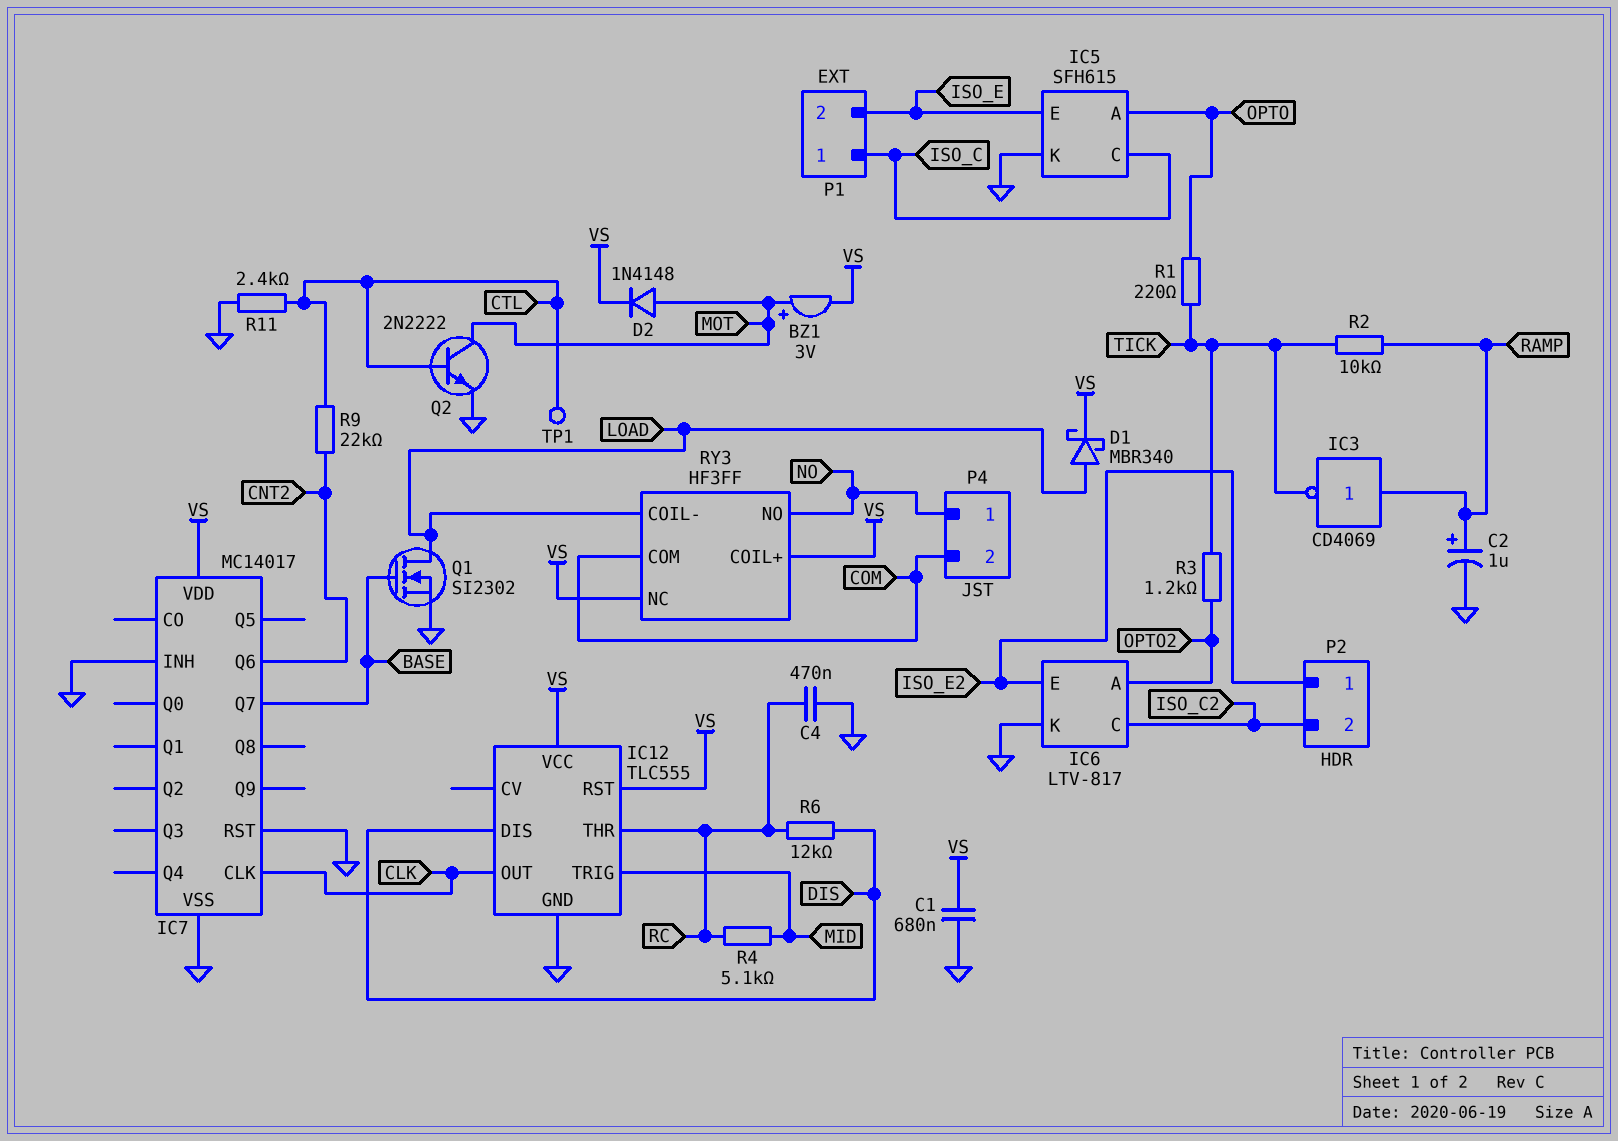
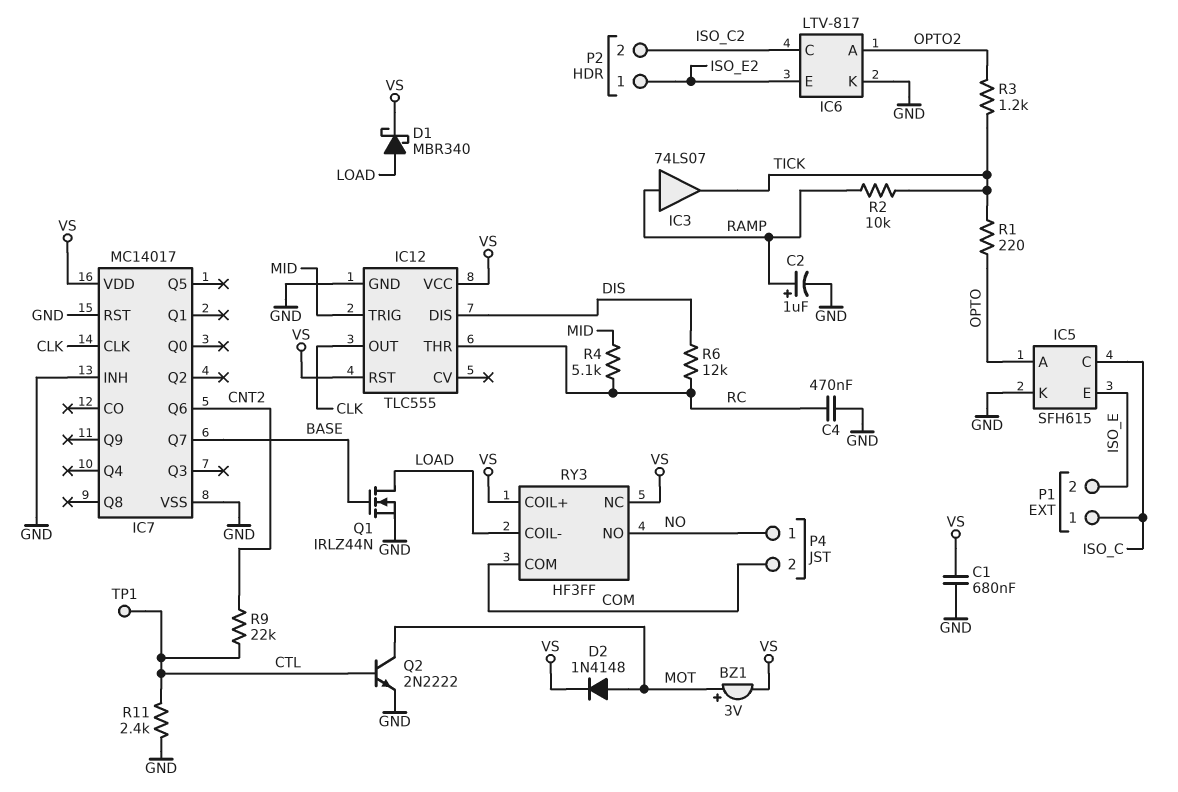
IC3: NOT CD4069 (in RAMP, out TICK) -> buffer 74LS07 (in RAMP, out TICK)
Q1: NMOS SI2302 (G BASE, D LOAD, S GND) -> NMOS IRLZ44N (G BASE, D LOAD, S GND)

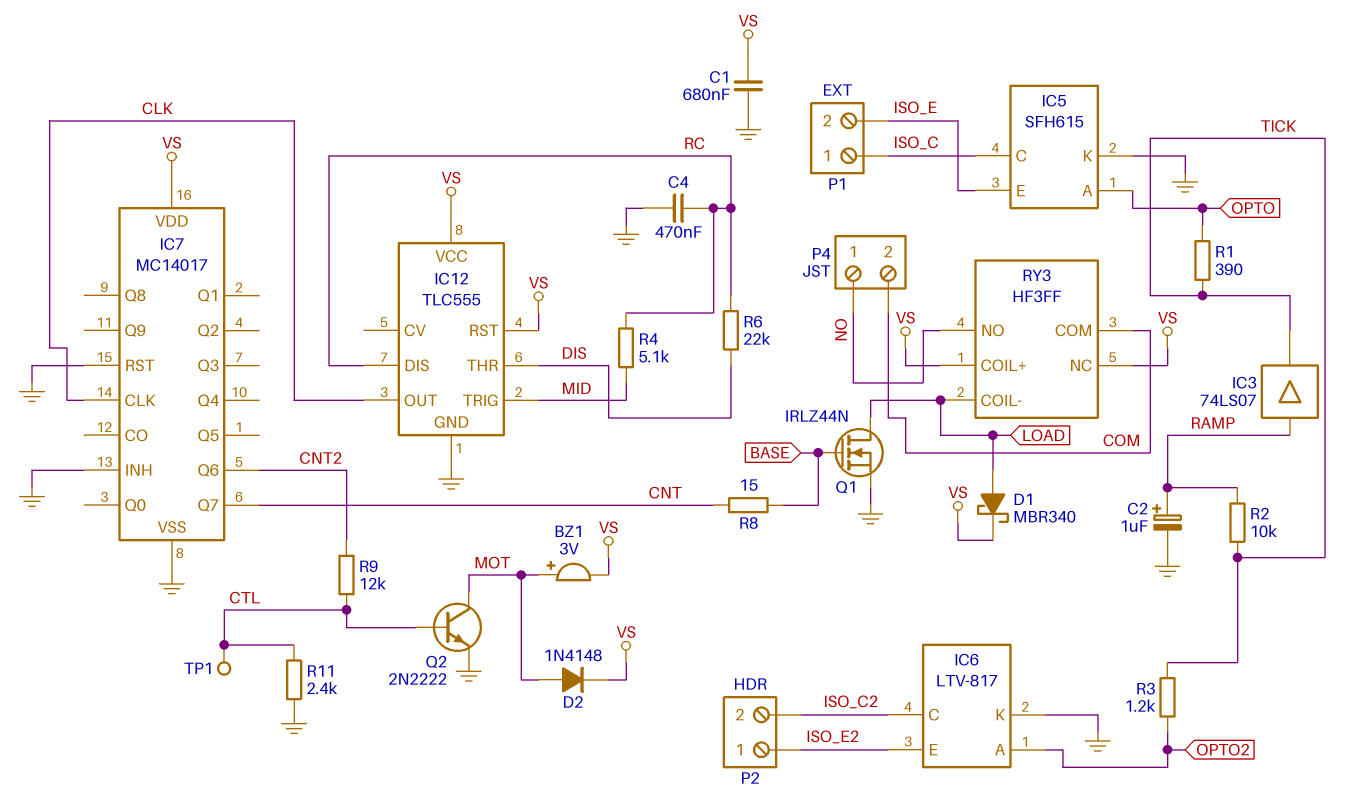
IC7 pin Q7: BASE -> CNT
IC12 pin DIS: DIS -> RC
IC12 pin THR: RC -> DIS
R1: 220 (OPTO, TICK) -> 390 (OPTO, TICK)
R6: 12k (DIS, RC) -> 22k (DIS, RC)
R8: none -> 15 (BASE, CNT)
R9: 22k (CNT2, CTL) -> 12k (CNT2, CTL)

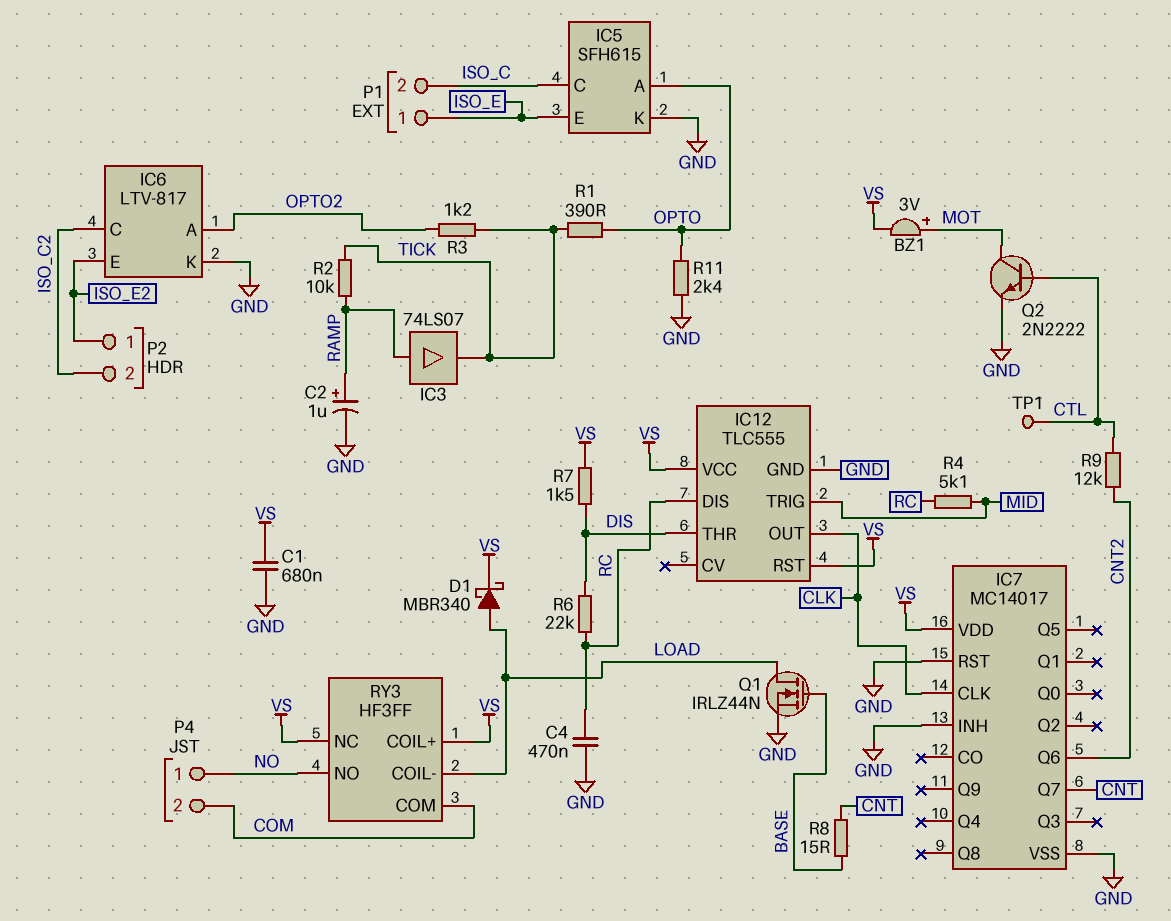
D2: diode 1N4148 (A MOT, K VS) -> none
P1 pin 1: ISO_C -> ISO_E
P1 pin 2: ISO_E -> ISO_C
R7: none -> 1.5k (DIS, VS)
R11: 2.4k (CTL, GND) -> 2.4k (GND, OPTO)

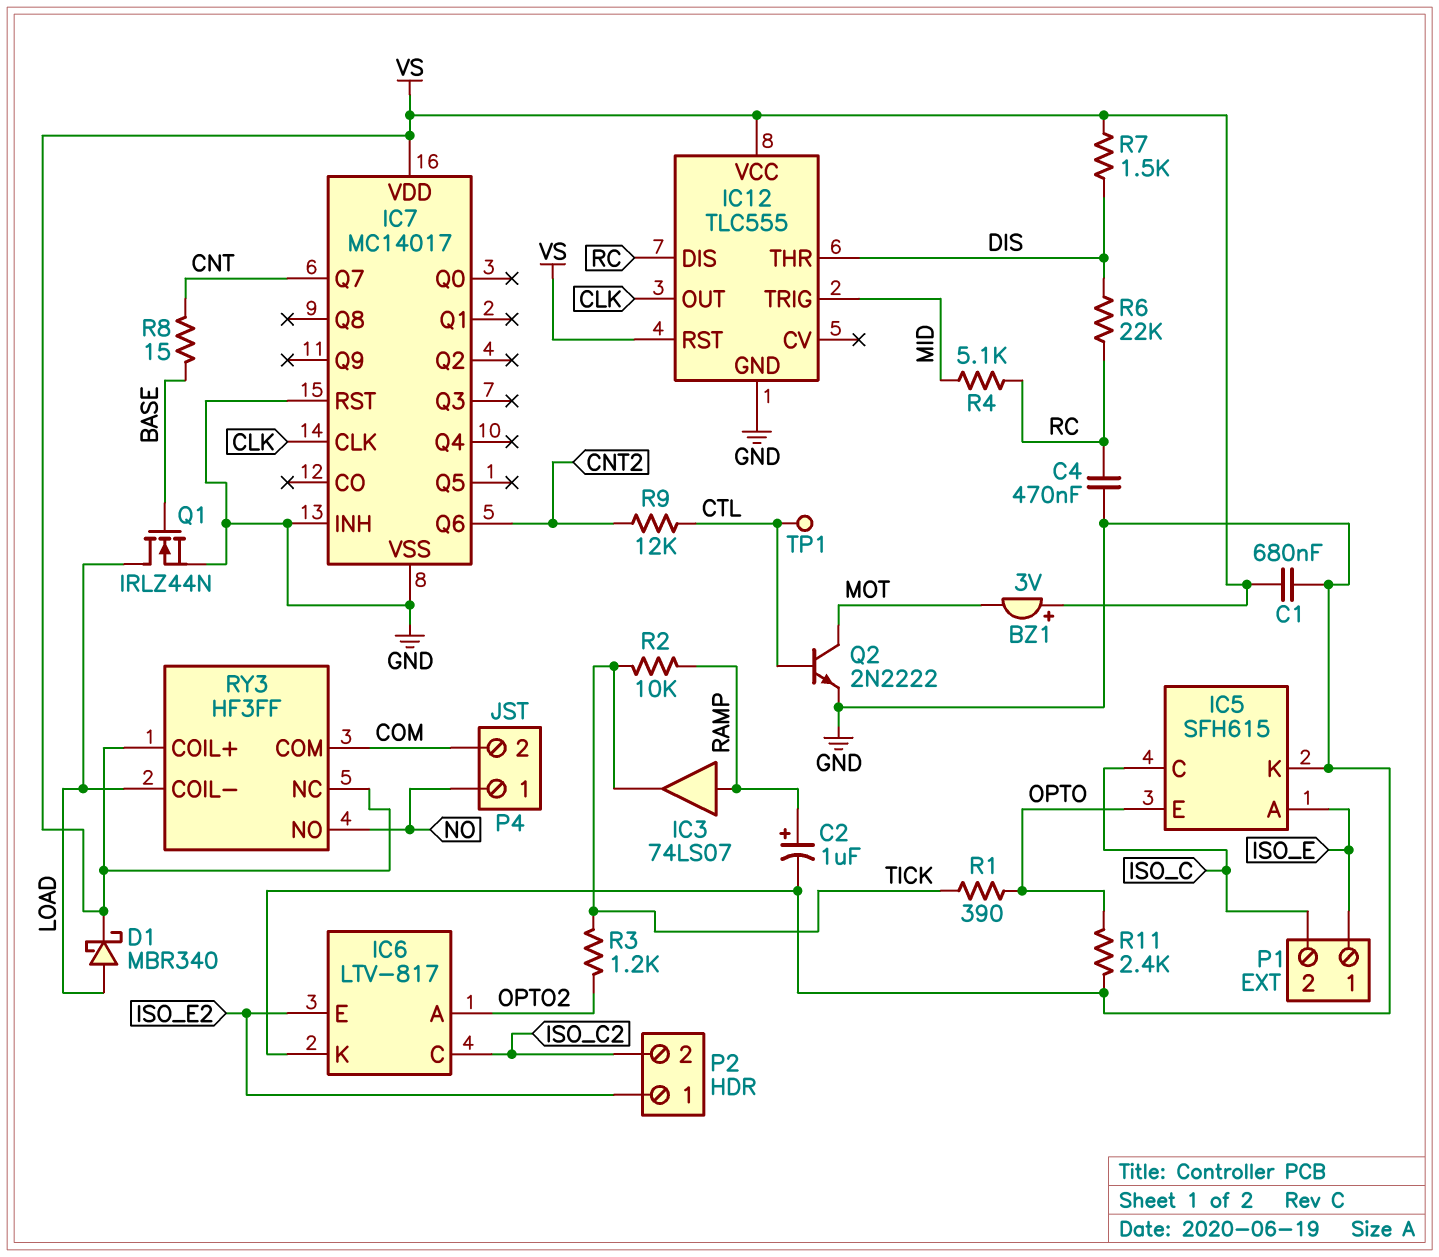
BZ1: buzzer 3V (plus MOT, minus VS) -> buzzer 3V (plus VS, minus MOT)
IC5 pin A: OPTO -> ISO_E
IC5 pin E: ISO_E -> OPTO

